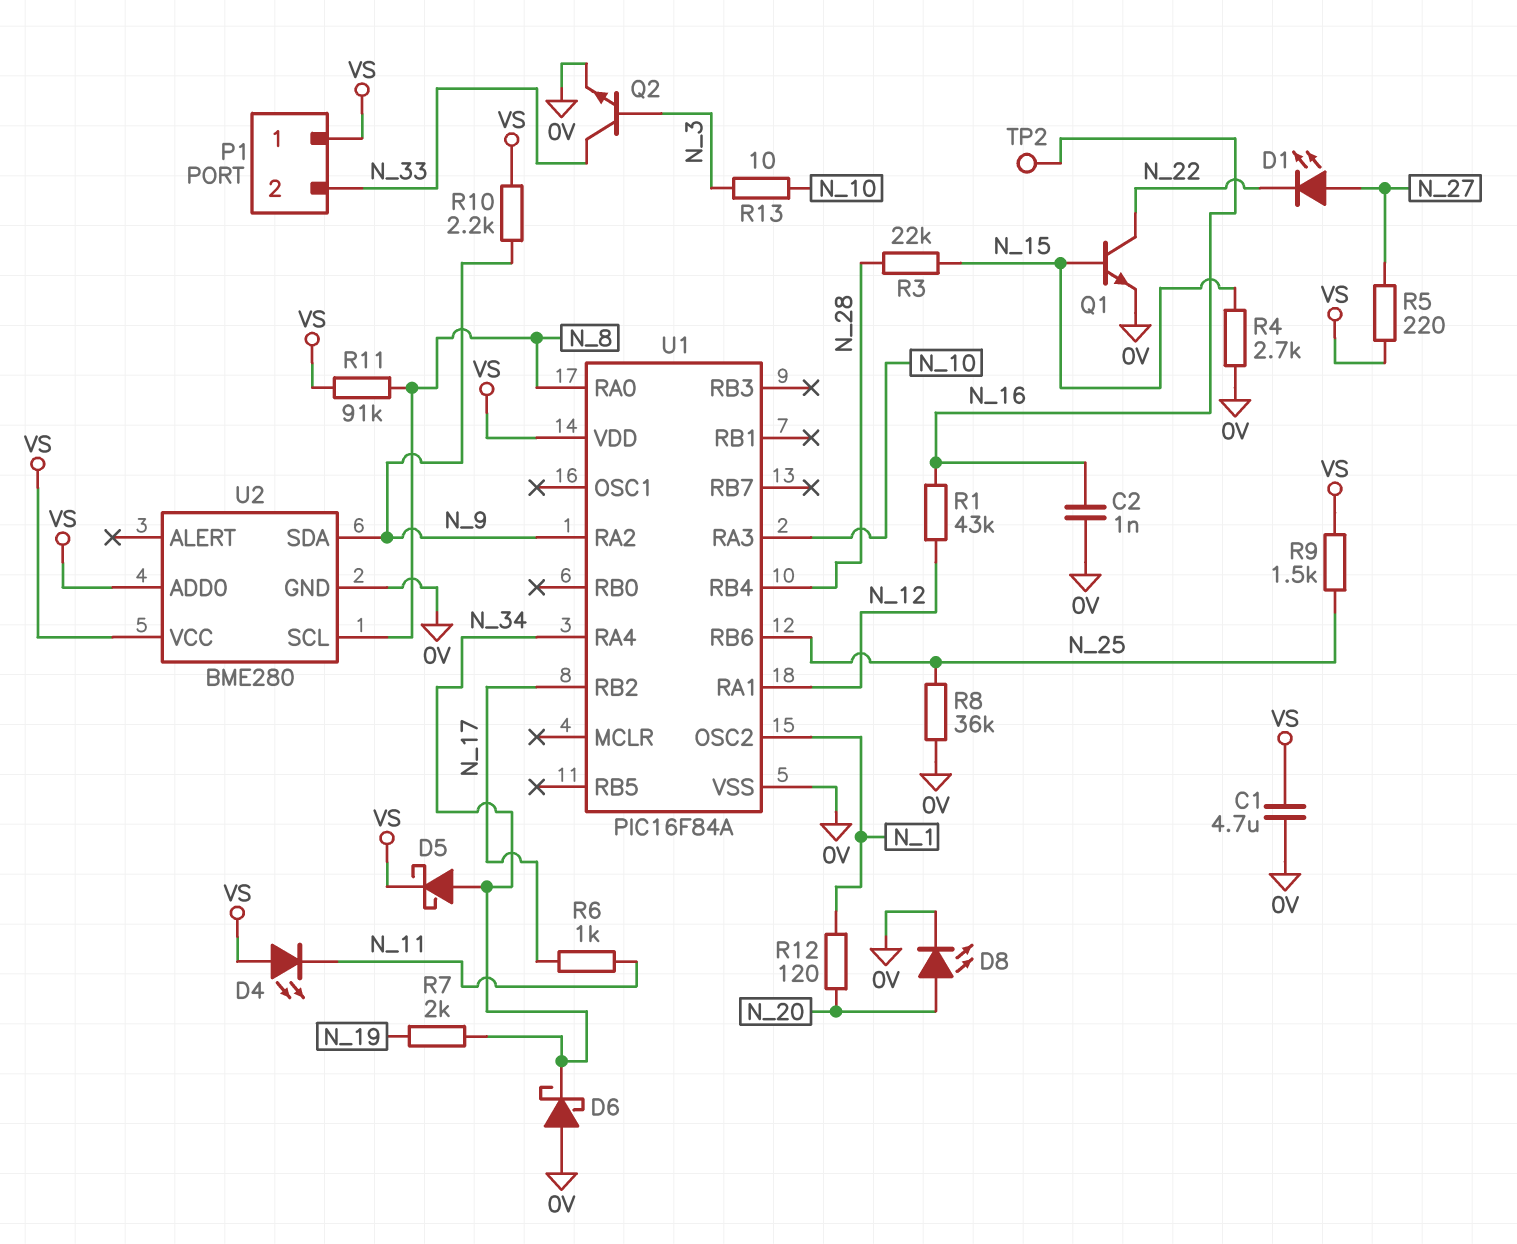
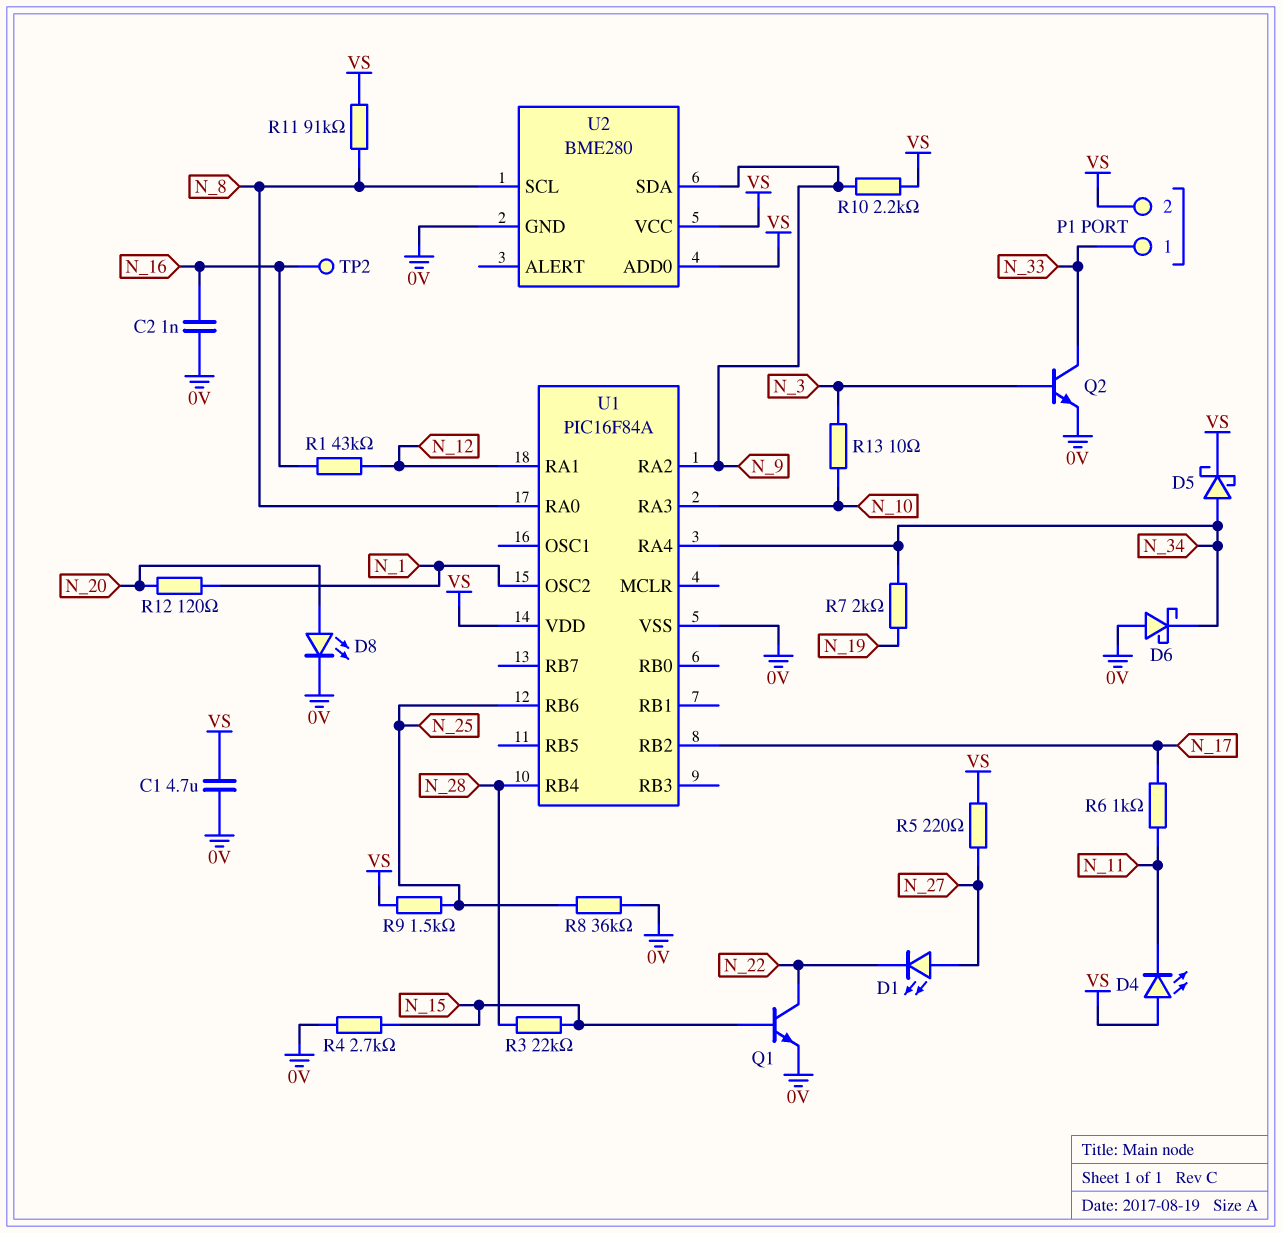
P1 pin 1: VS -> N_33
P1 pin 2: N_33 -> VS

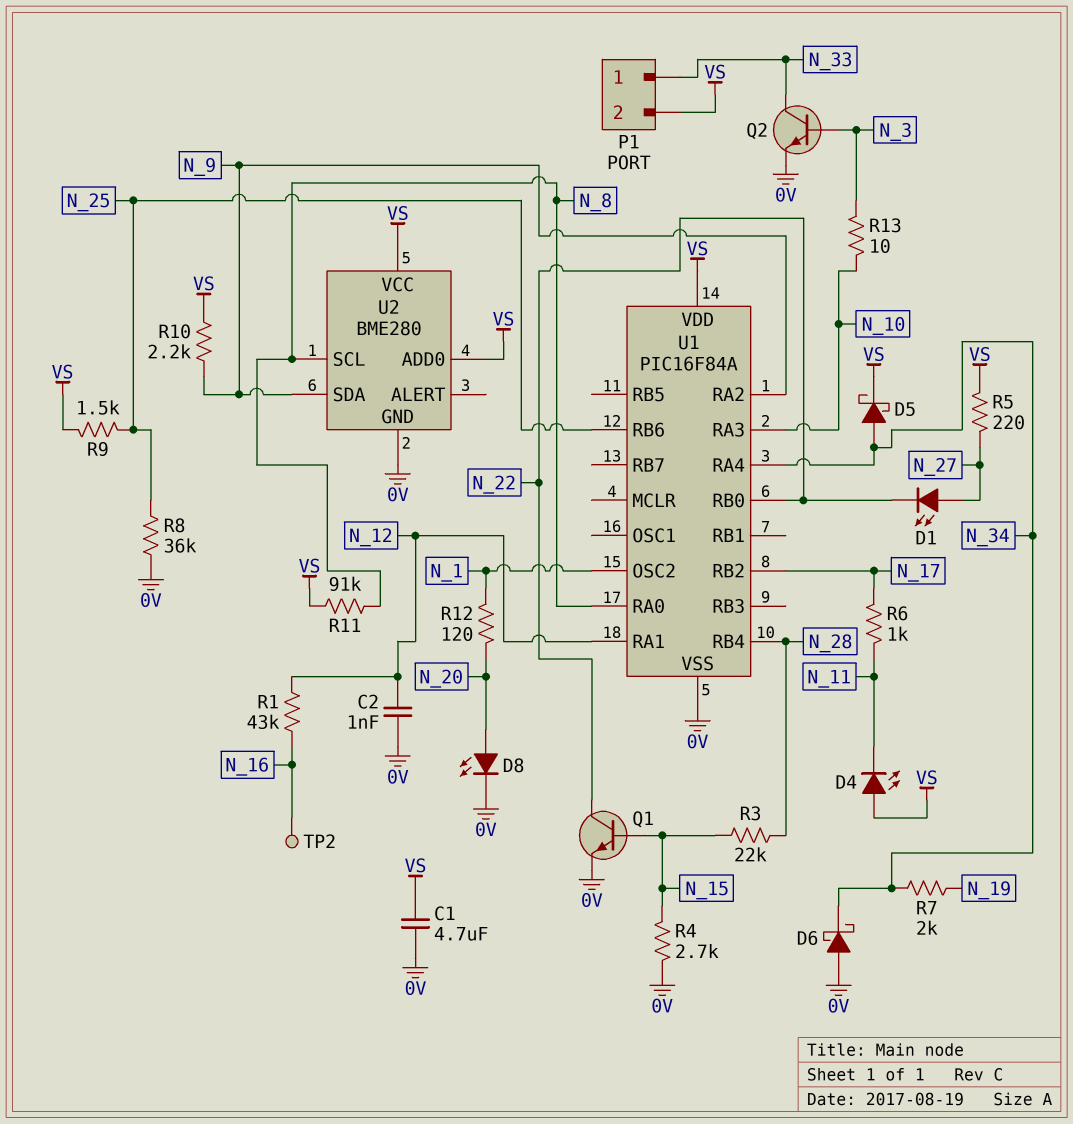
C2: 1nF (0V, N_16) -> 1nF (0V, N_12)
U1 pin RB0: none -> N_22

